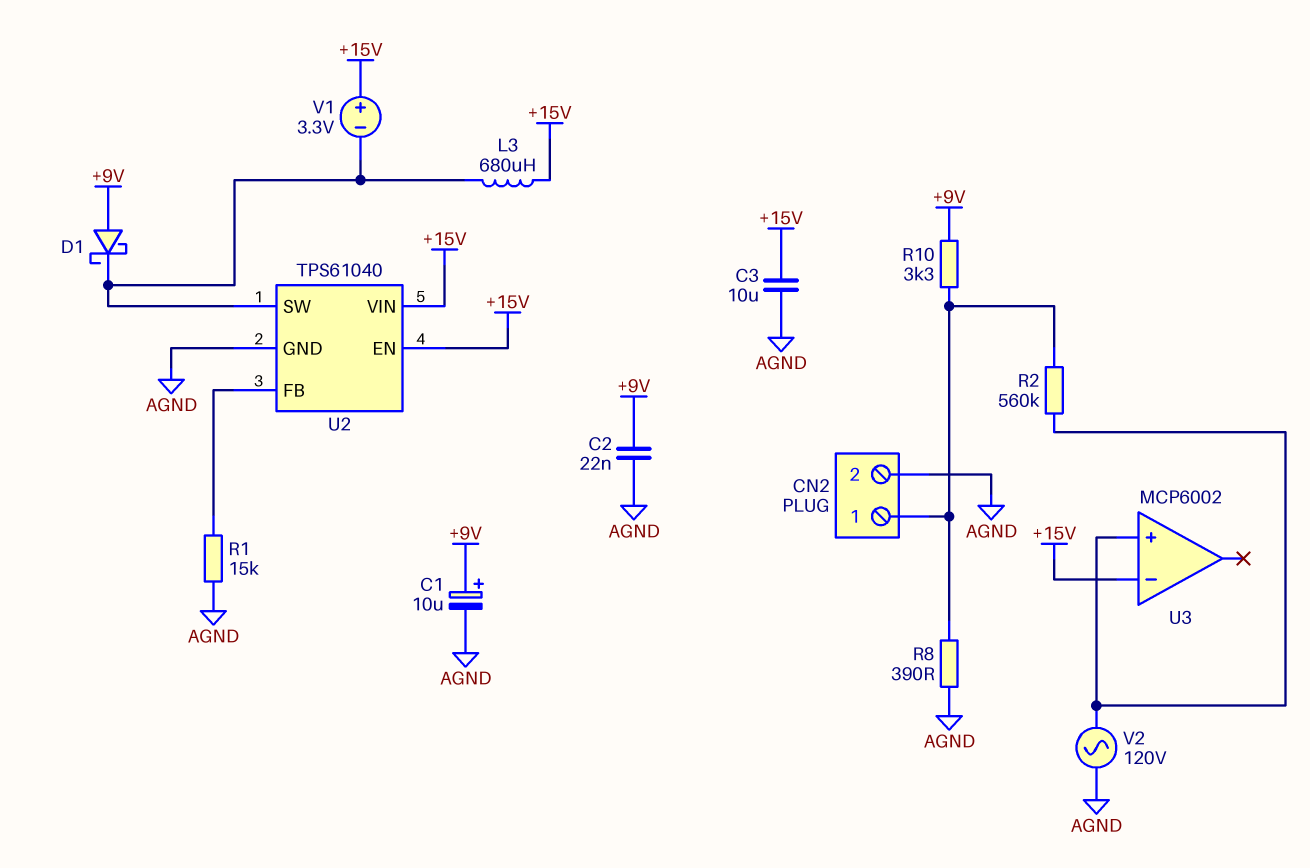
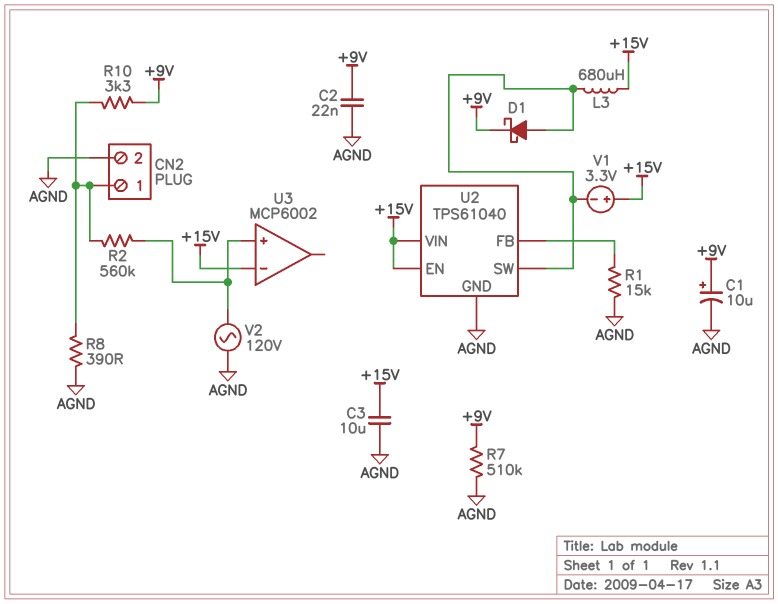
D1: schottky (A +9V, K U2/SW) -> schottky (A U2/SW, K +9V)
R7: none -> 510k (+9V, AGND)

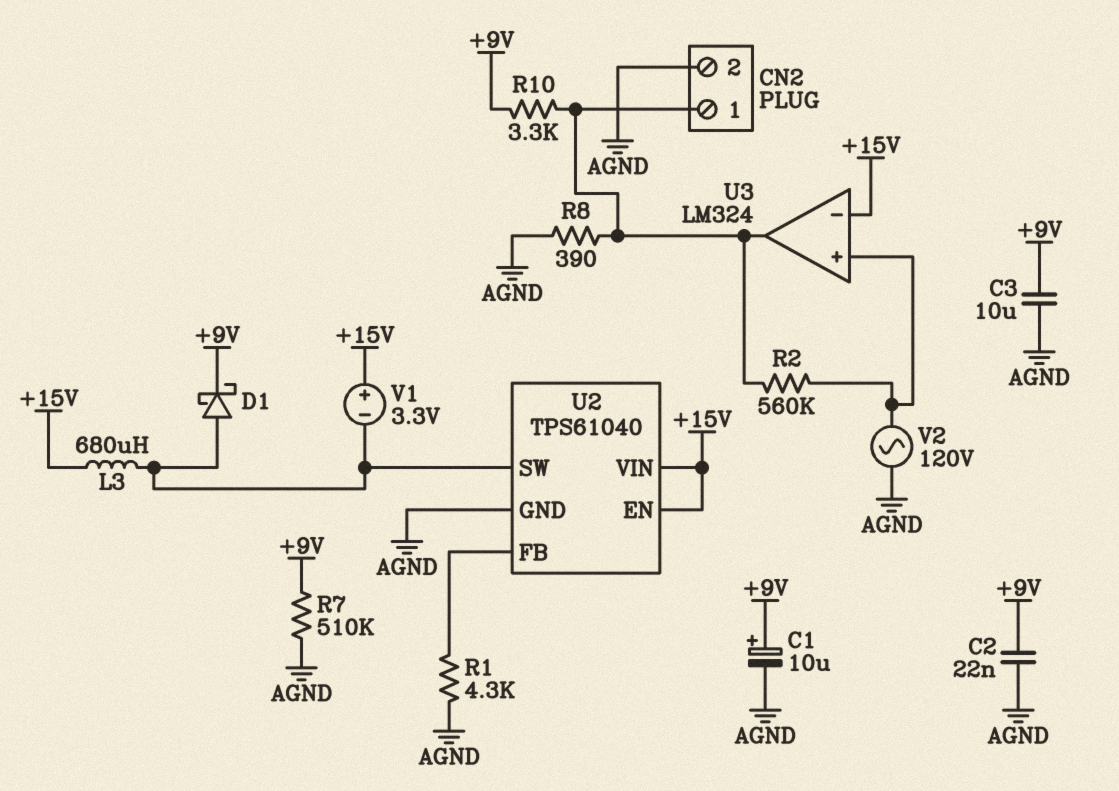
C3: 10uF (+15V, AGND) -> 10uF (+9V, AGND)
R1: 15k (AGND, U2/FB) -> 4.3k (AGND, U2/FB)
U3: MCP6002 -> LM324
U3 pin out: none -> CN2/1

